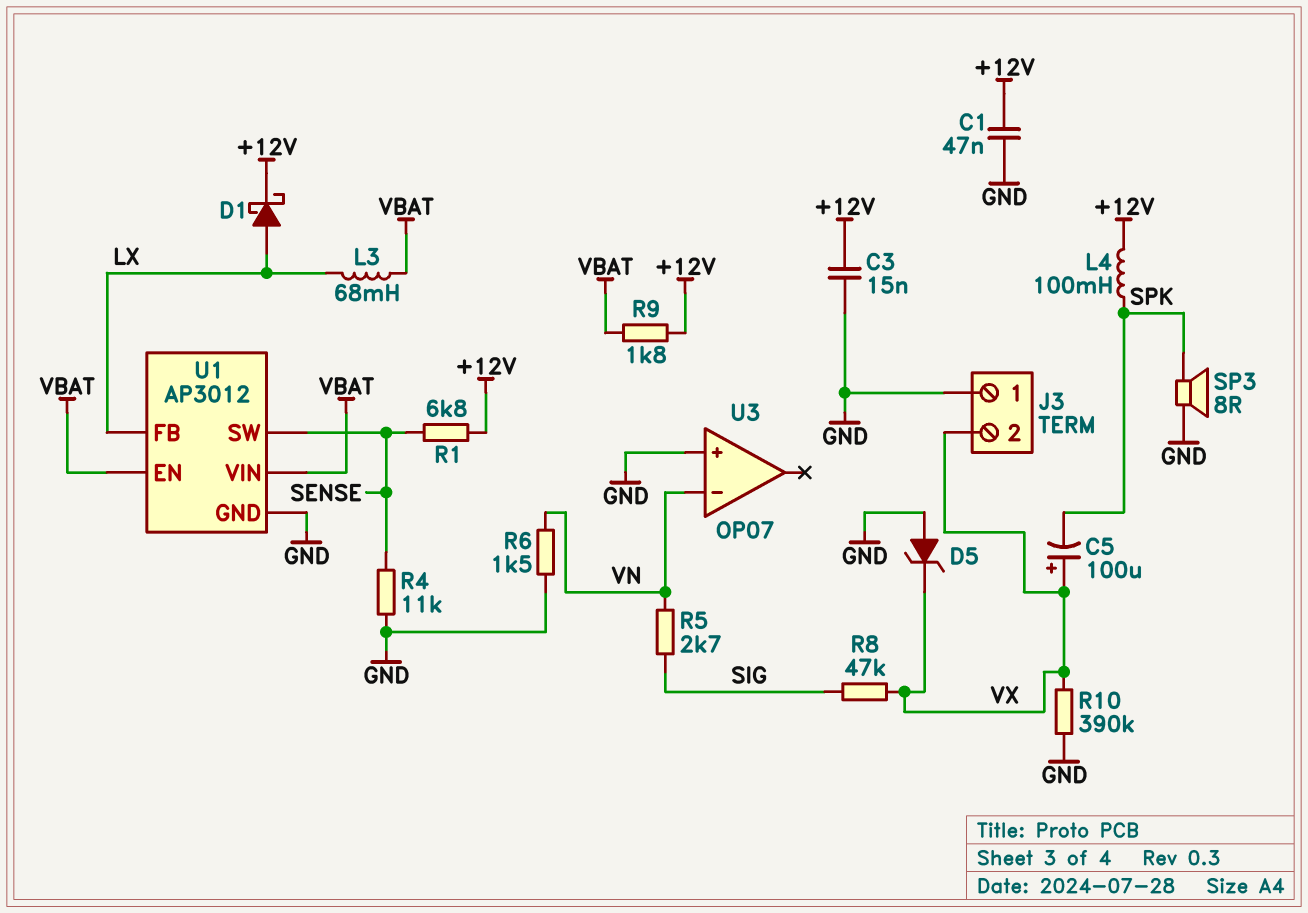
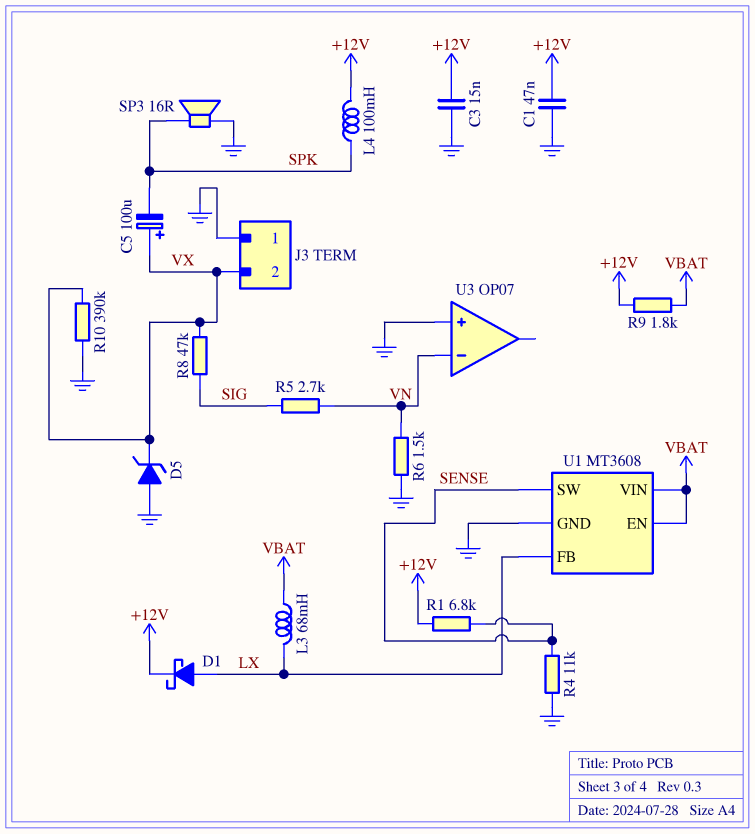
SP3: speaker 8R (GND, SPK) -> speaker 16R (GND, SPK)
U1: AP3012 -> MT3608

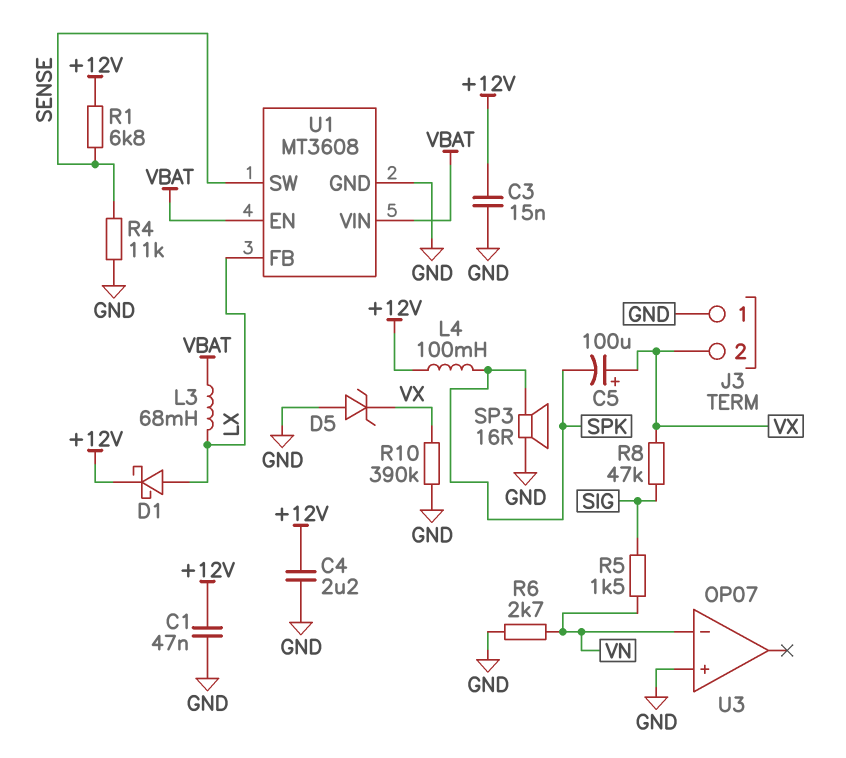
C4: none -> 2.2uF (+12V, GND)
R5: 2.7k (SIG, VN) -> 1.5k (SIG, VN)
R6: 1.5k (GND, VN) -> 2.7k (GND, VN)
R9: 1.8k (+12V, VBAT) -> none

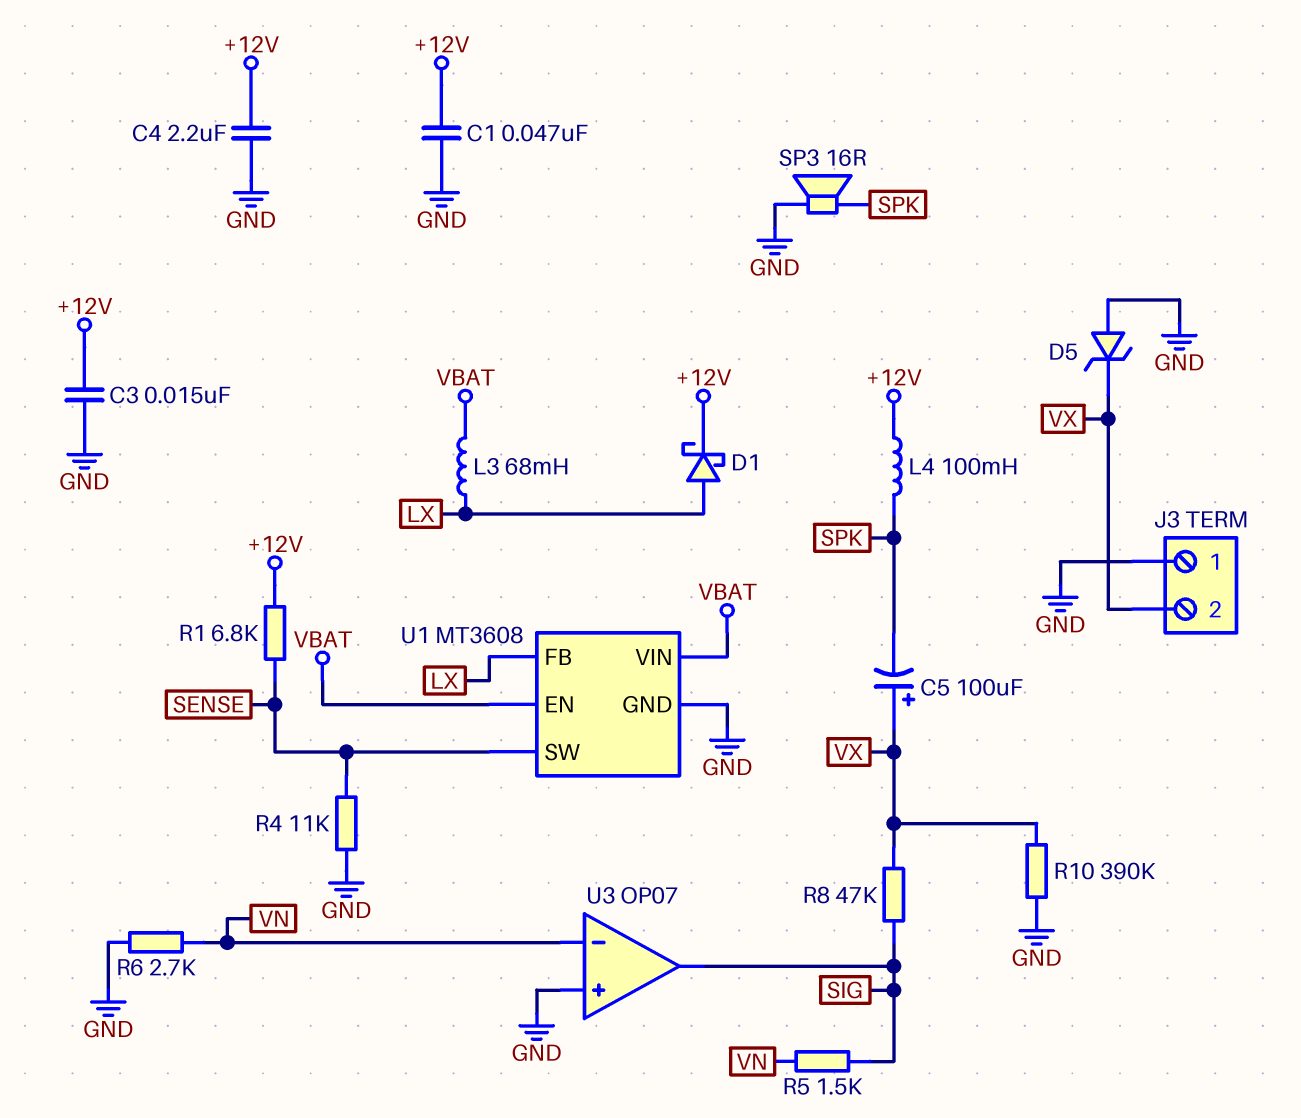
U3 pin out: none -> SIG

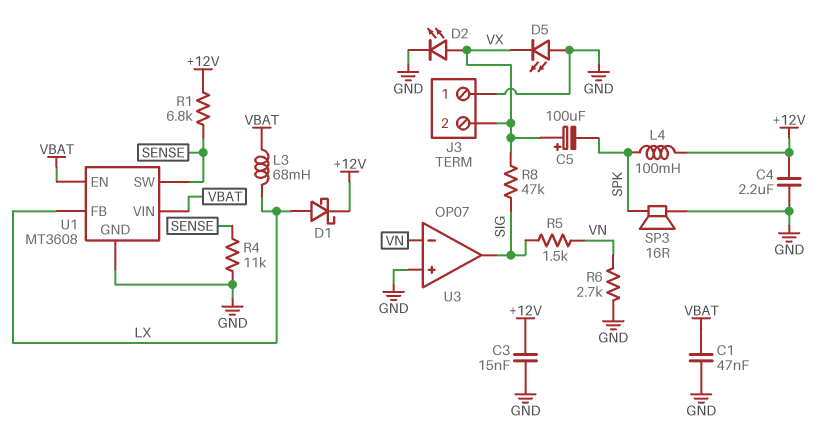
C1: 47nF (+12V, GND) -> 47nF (GND, VBAT)
D2: none -> LED (A VX, K GND)
D5: zener (A GND, K VX) -> LED (A GND, K VX)
R10: 390k (GND, VX) -> none

